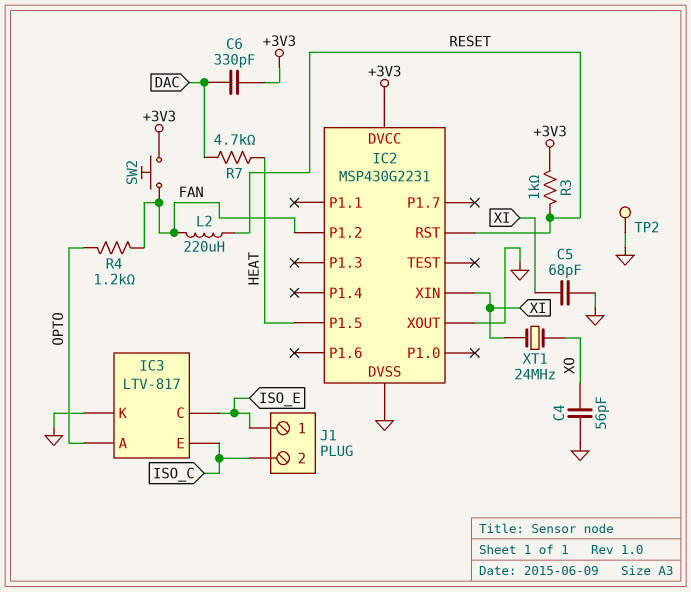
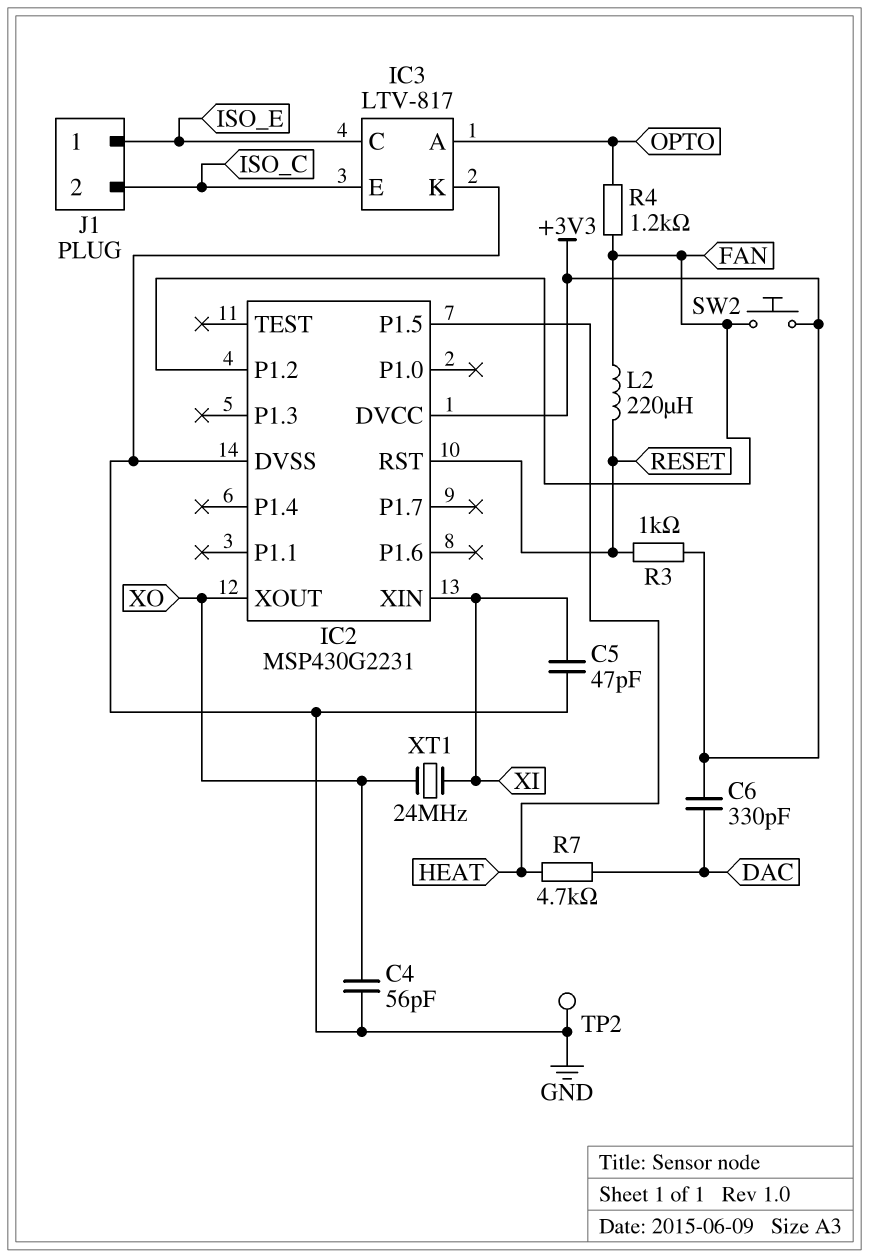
C5: 68pF (GND, XI) -> 47pF (GND, XI)
IC2 pin XOUT: GND -> XO

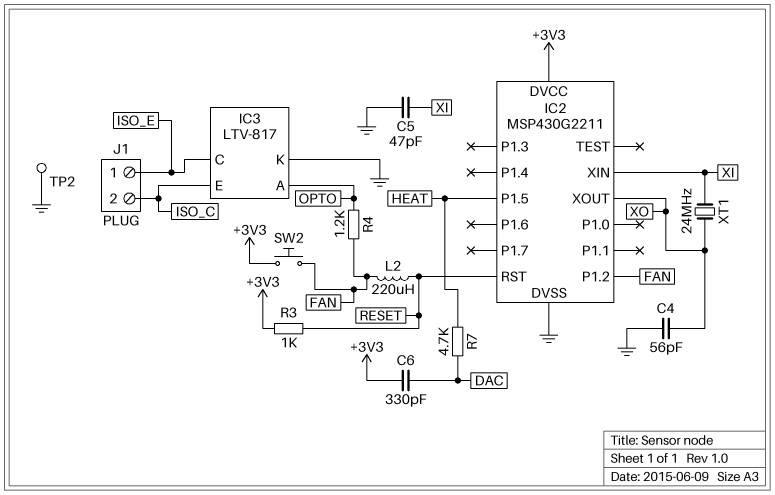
IC2: MSP430G2231 -> MSP430G2211

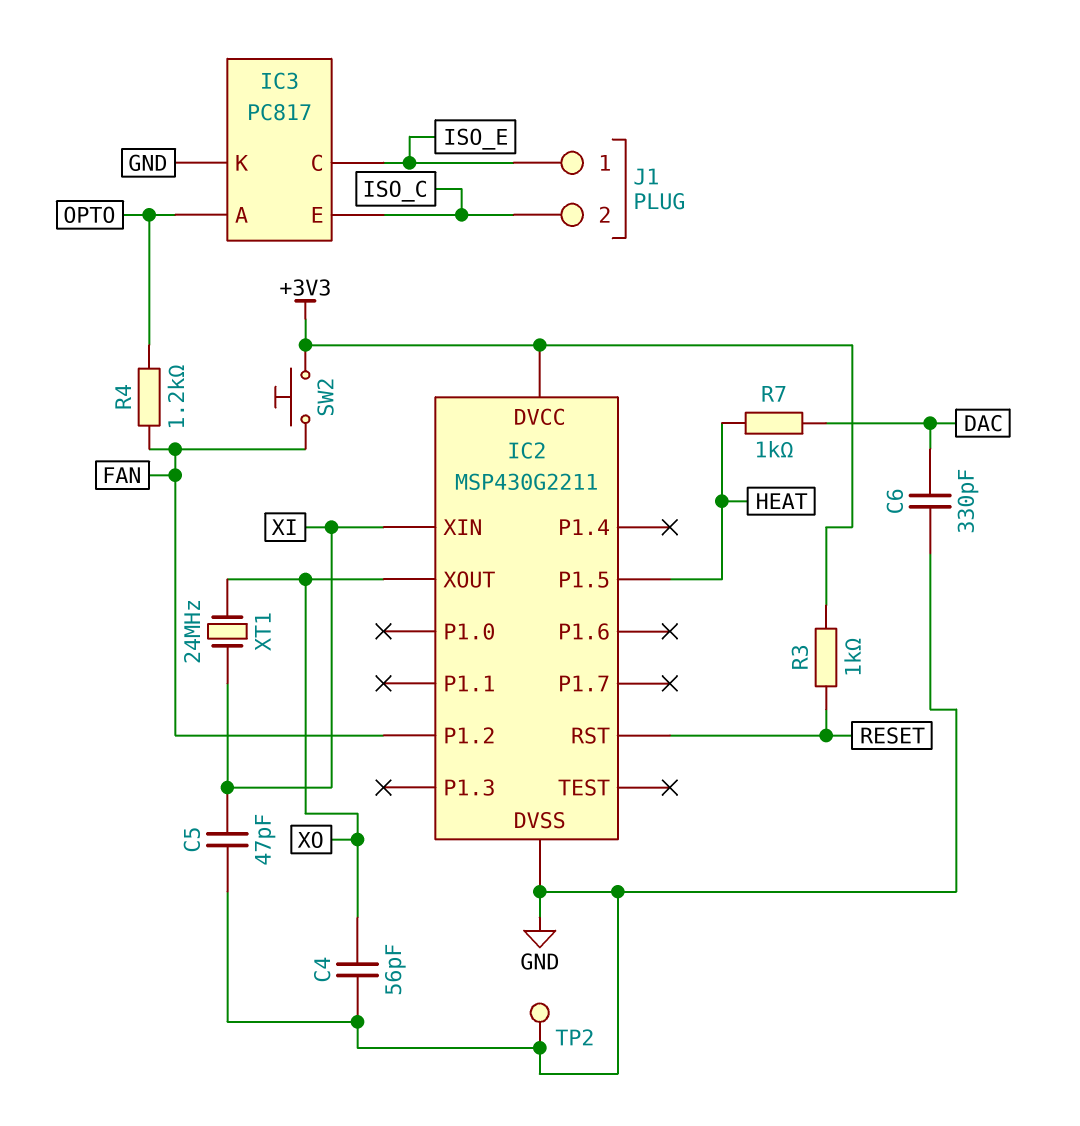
C6: 330pF (+3V3, DAC) -> 330pF (DAC, GND)
IC3: LTV-817 -> PC817
L2: 220uH (FAN, RESET) -> none
R7: 4.7k (DAC, HEAT) -> 1k (DAC, HEAT)

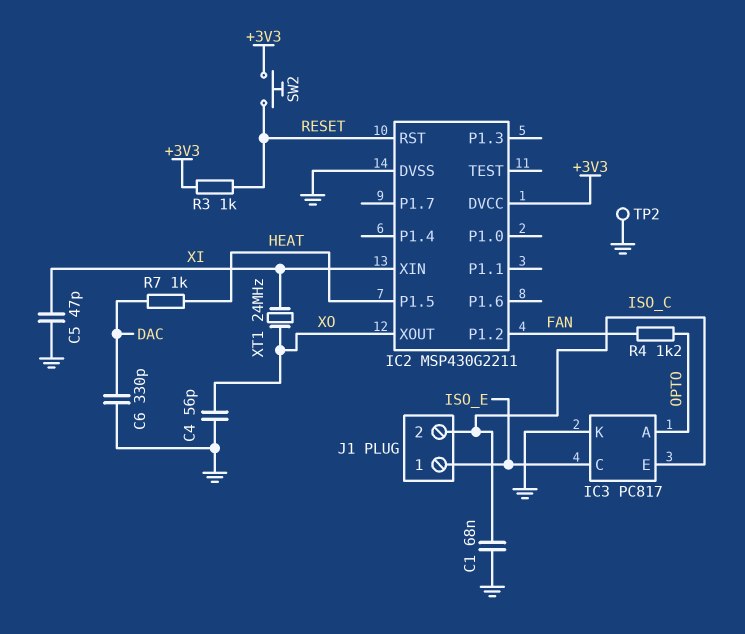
C1: none -> 68nF (GND, ISO_C)
SW2: button (+3V3, FAN) -> button (+3V3, RESET)

